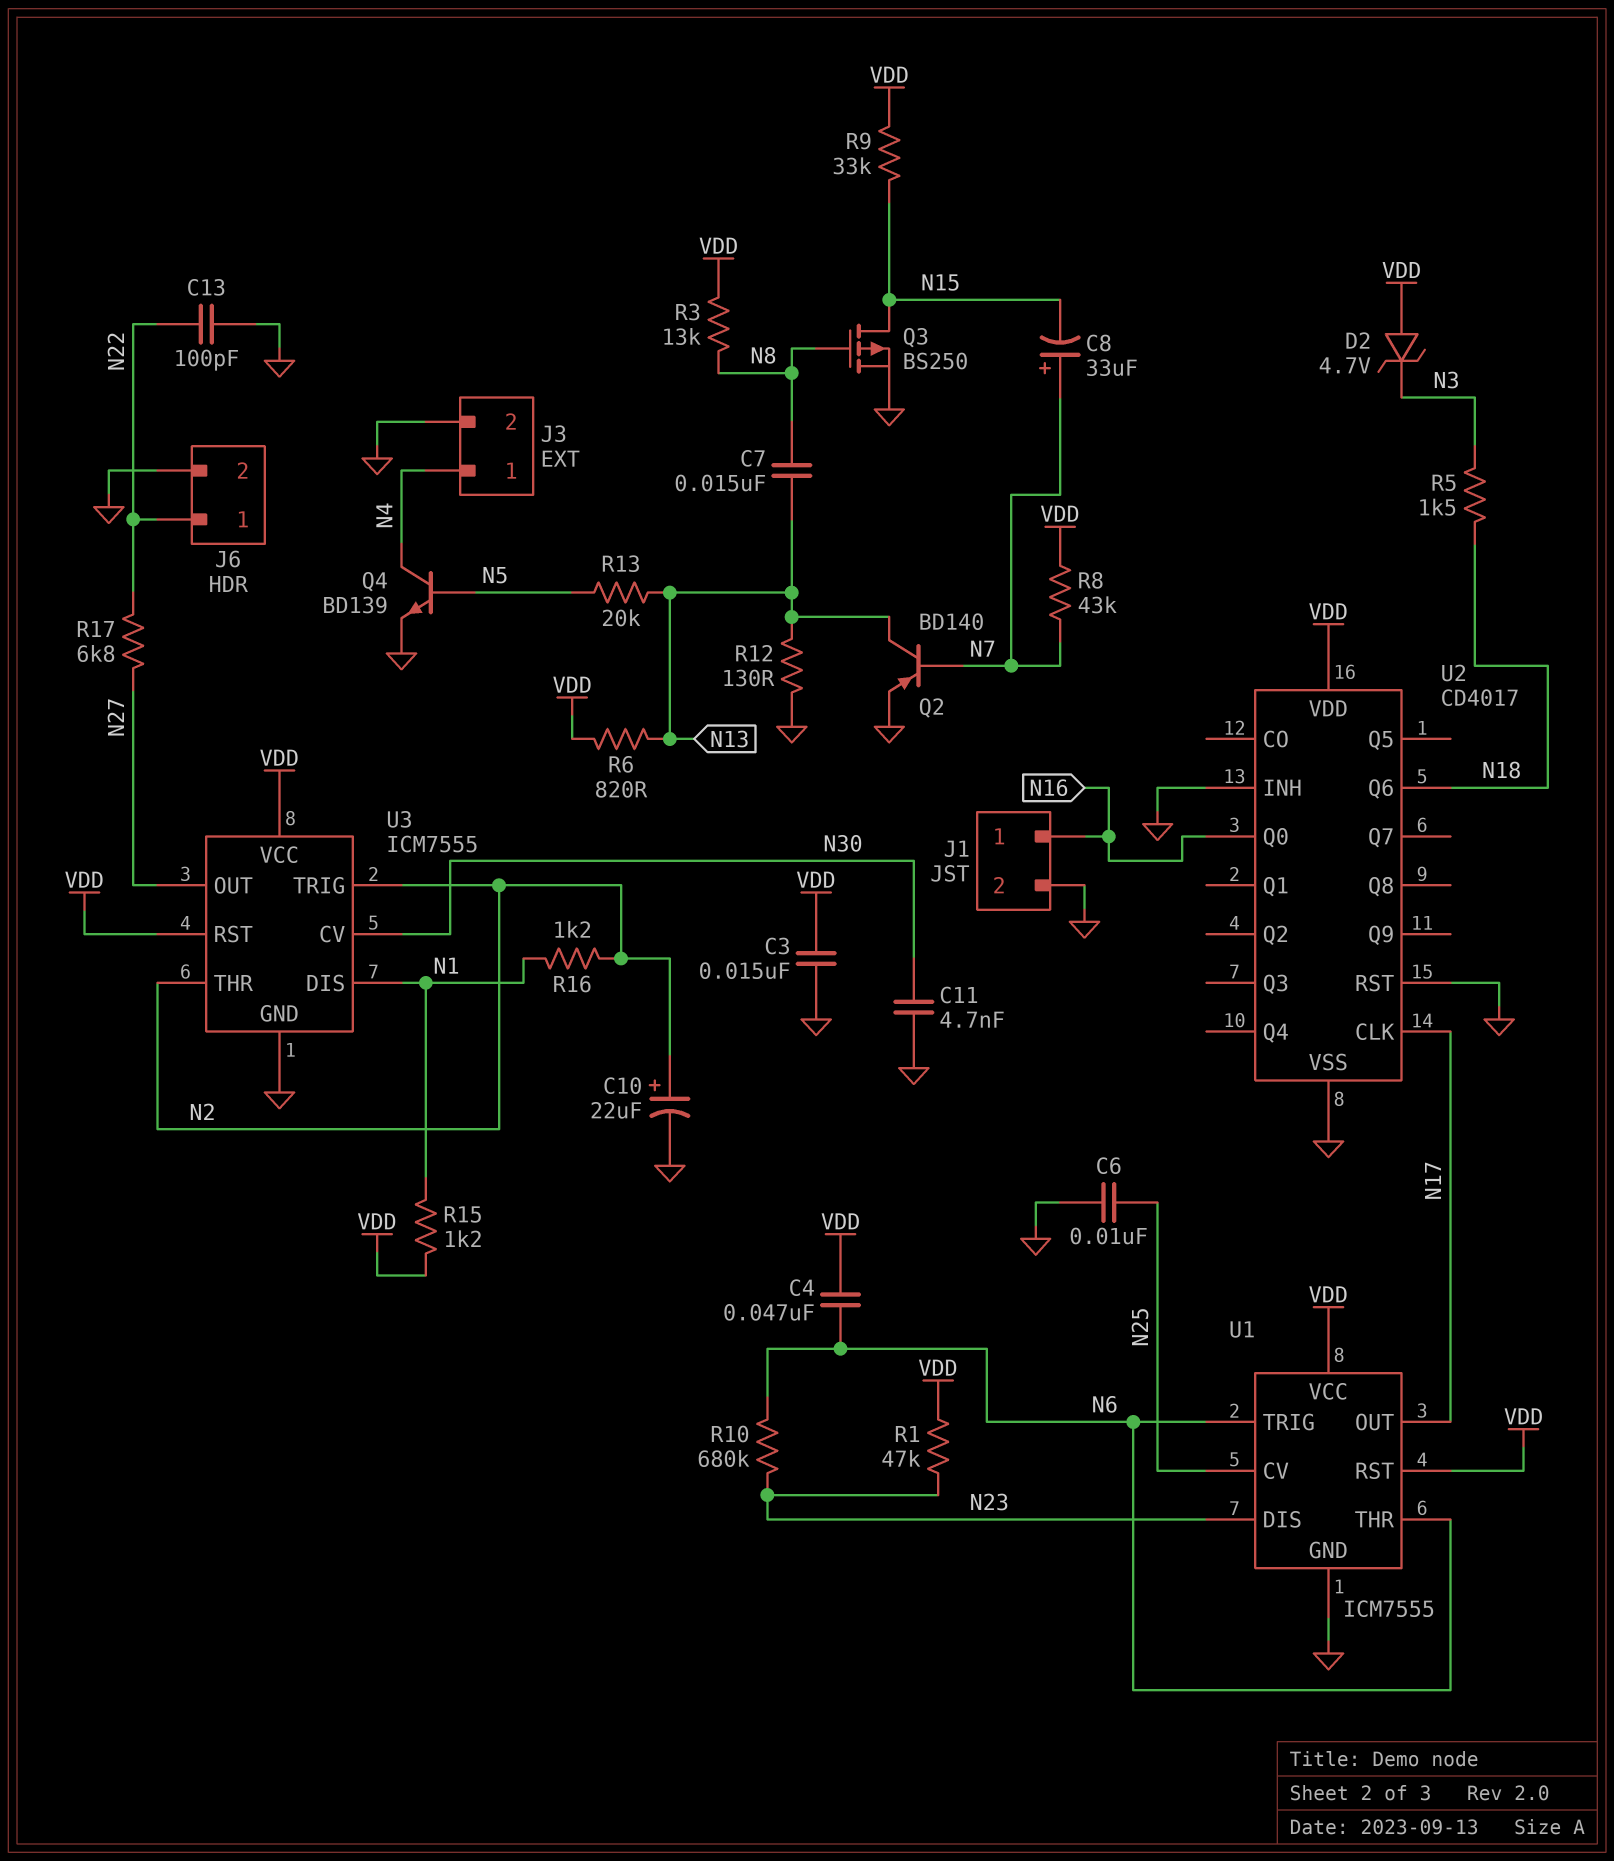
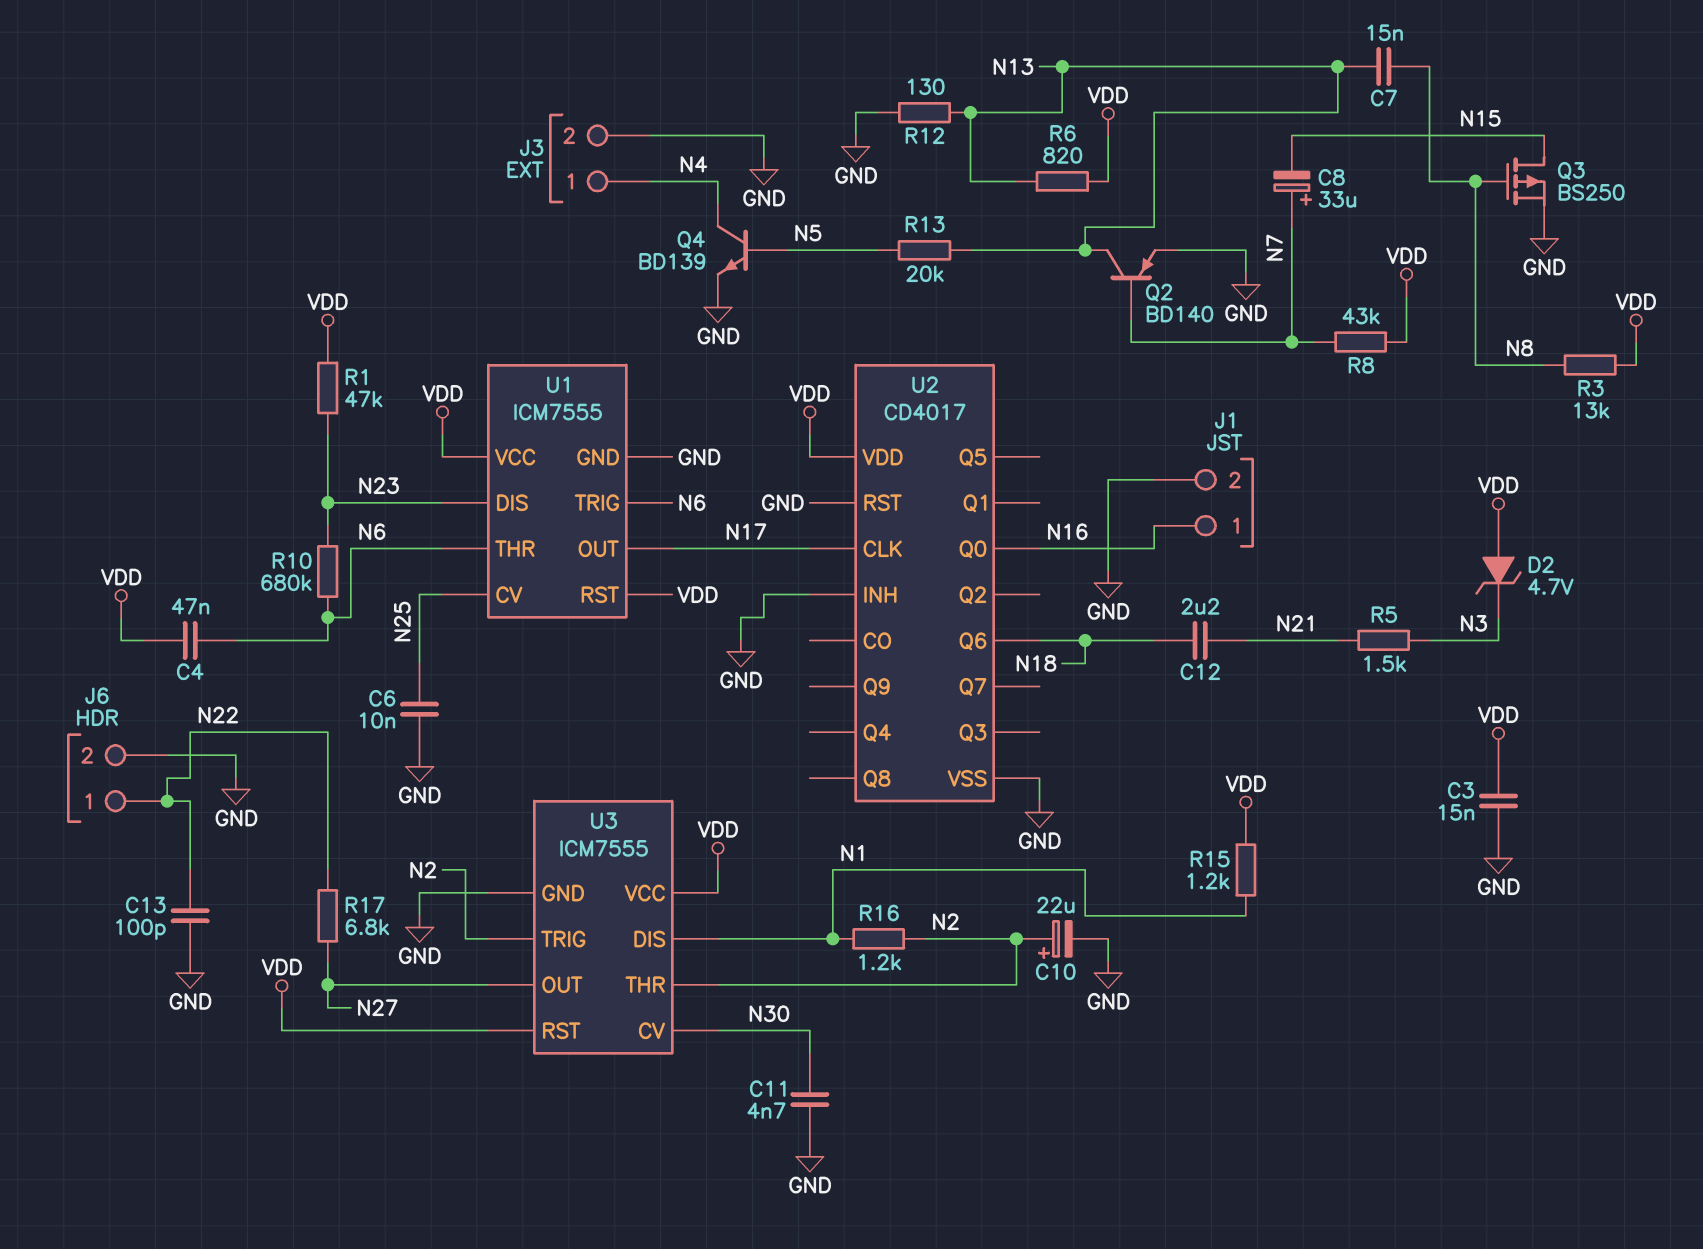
C12: none -> 2.2uF (N18, N21)
R5: 1.5k (N3, N18) -> 1.5k (N3, N21)
R9: 33k (N15, VDD) -> none

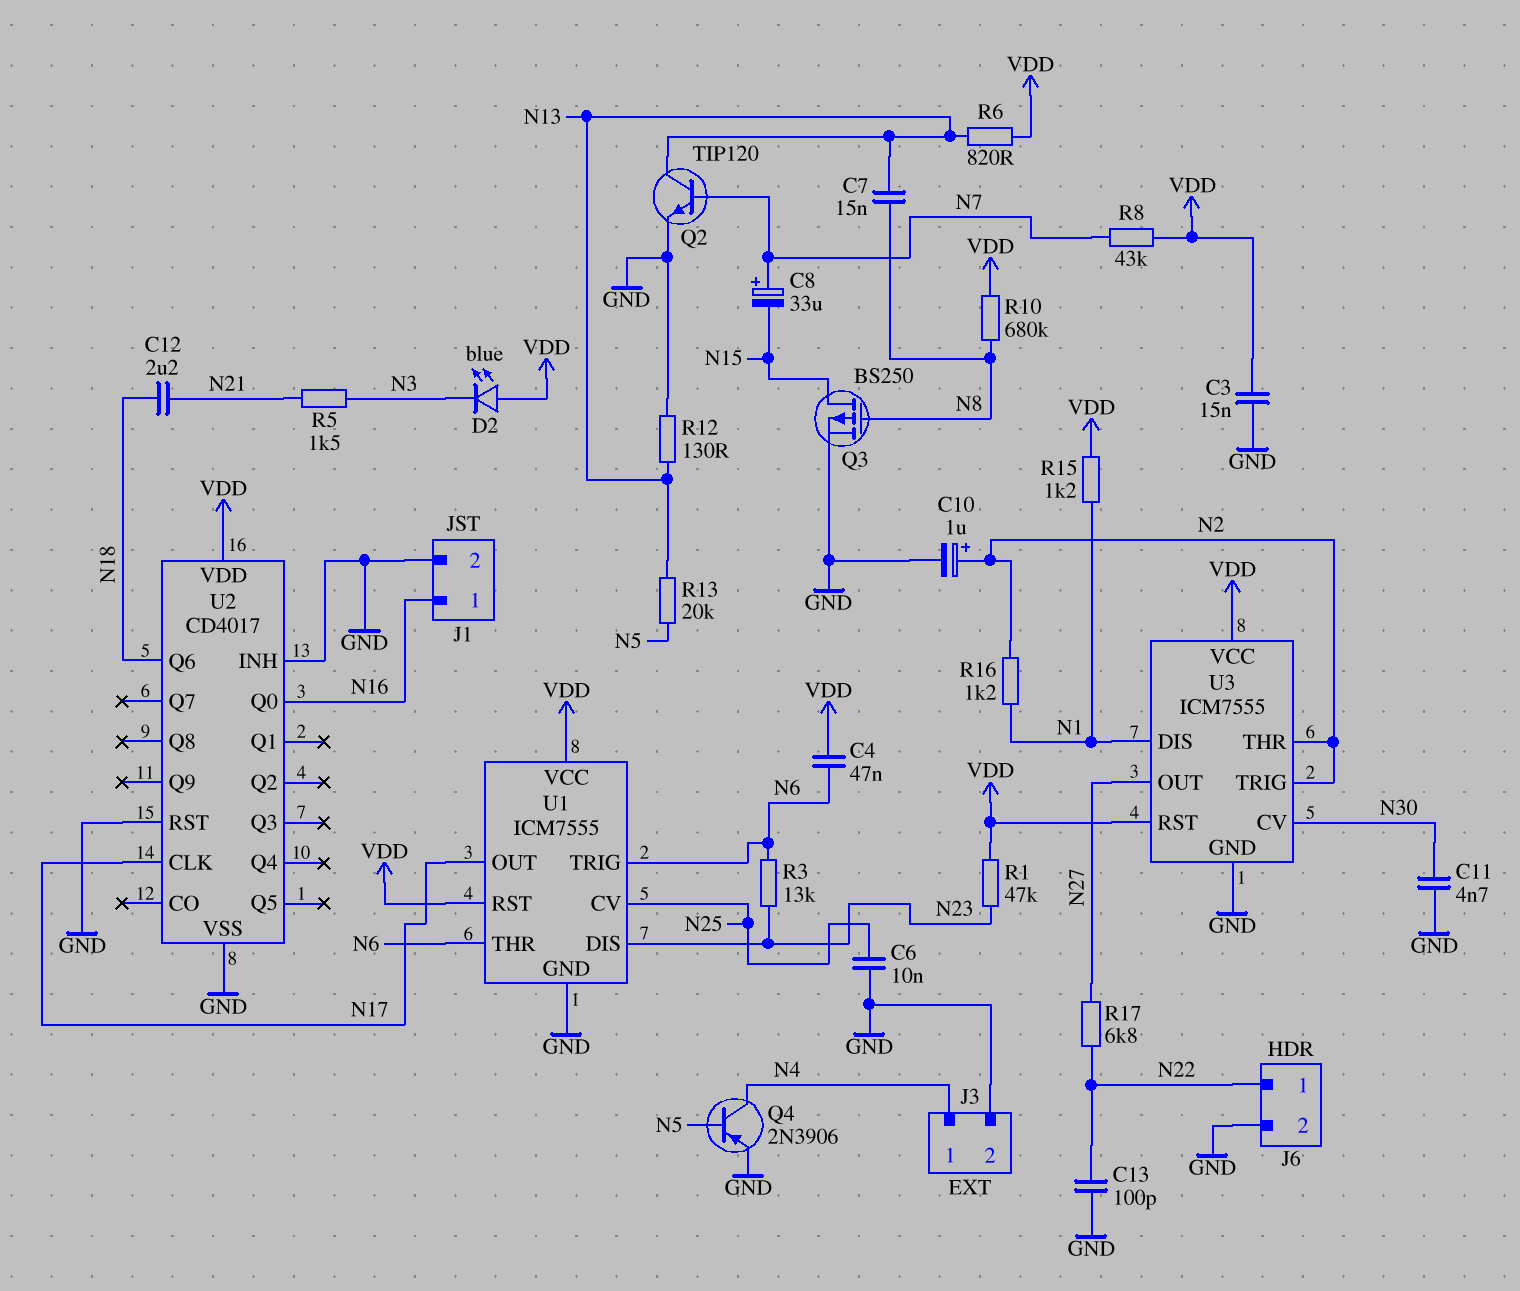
C10: 22uF (plus N2, minus GND) -> 1uF (plus N2, minus GND)
D2: zener 4.7V (A VDD, K N3) -> LED blue (A VDD, K N3)
Q2: PNP BD140 (B N7, C N13, E GND) -> NPN TIP120 (B N7, C N13, E GND)
Q4: NPN BD139 (B N5, C N4, E GND) -> PNP 2N3906 (B N5, C N4, E GND)
R3: 13k (N8, VDD) -> 13k (N6, N23)
R10: 680k (N6, N23) -> 680k (N8, VDD)

